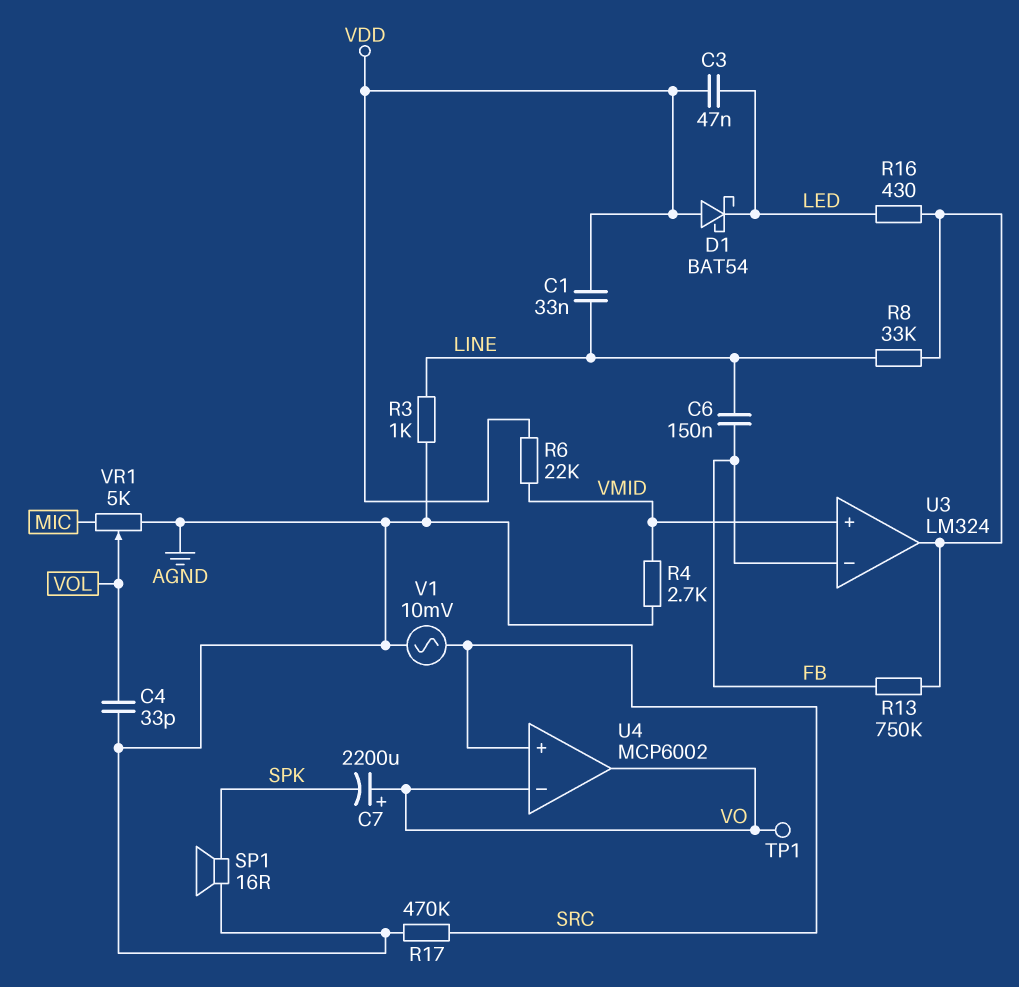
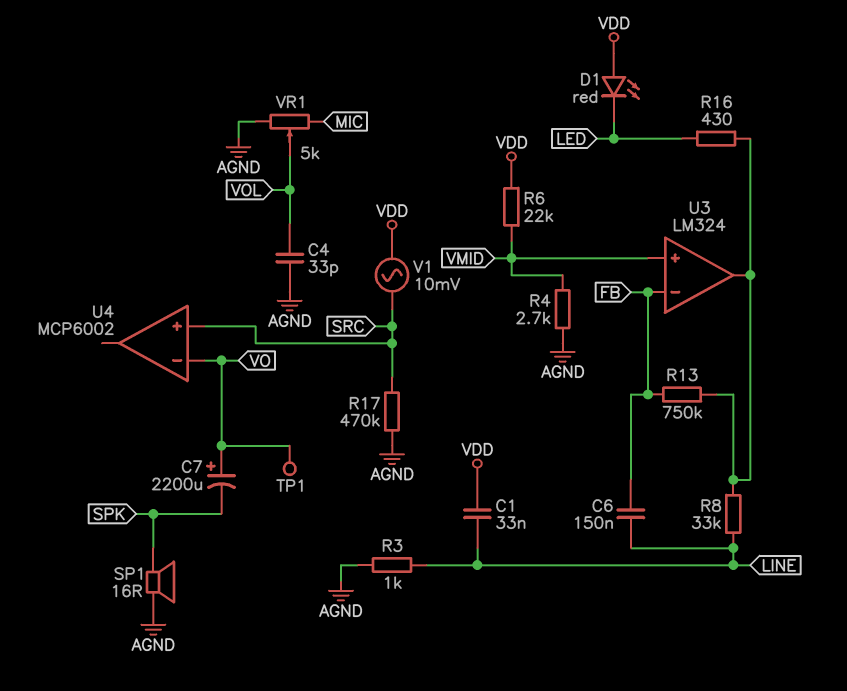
C3: 47nF (LED, VDD) -> none
D1: schottky BAT54 (A VDD, K LED) -> LED red (A VDD, K LED)
U4 pin out: VO -> none
V1: AC 10mV (AGND, SRC) -> AC 10mV (SRC, VDD)

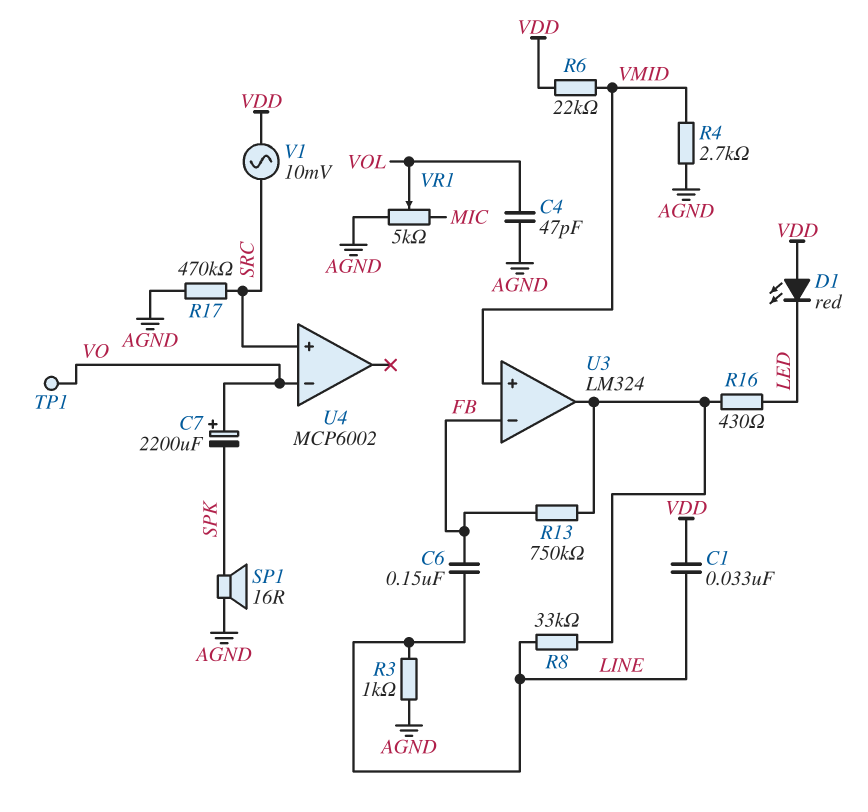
C4: 33pF (AGND, VOL) -> 47pF (AGND, VOL)

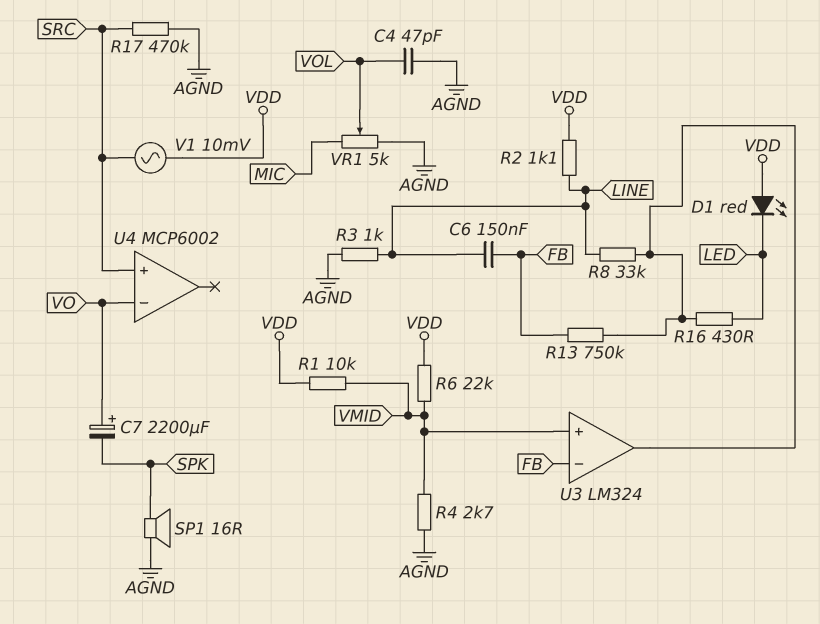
C1: 33nF (LINE, VDD) -> none
R1: none -> 10k (VDD, VMID)
R2: none -> 1.1k (LINE, VDD)
TP1: test point (VO) -> none

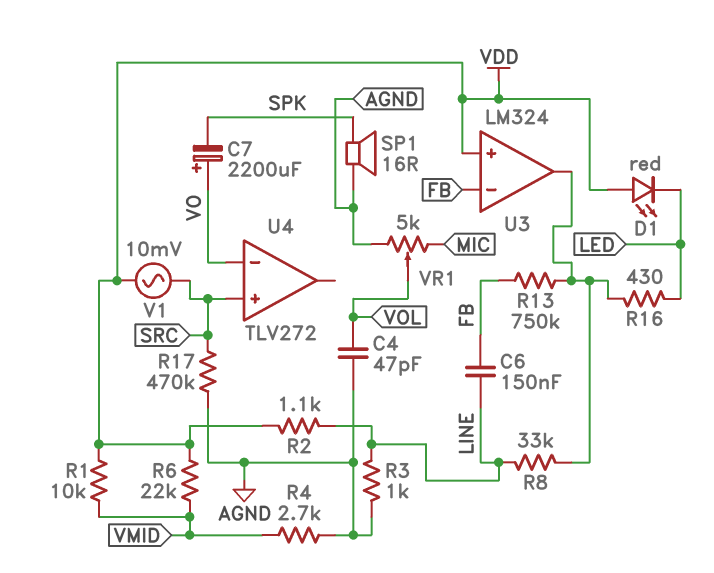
U3 pin in+: VMID -> VDD
U4: MCP6002 -> TLV272

